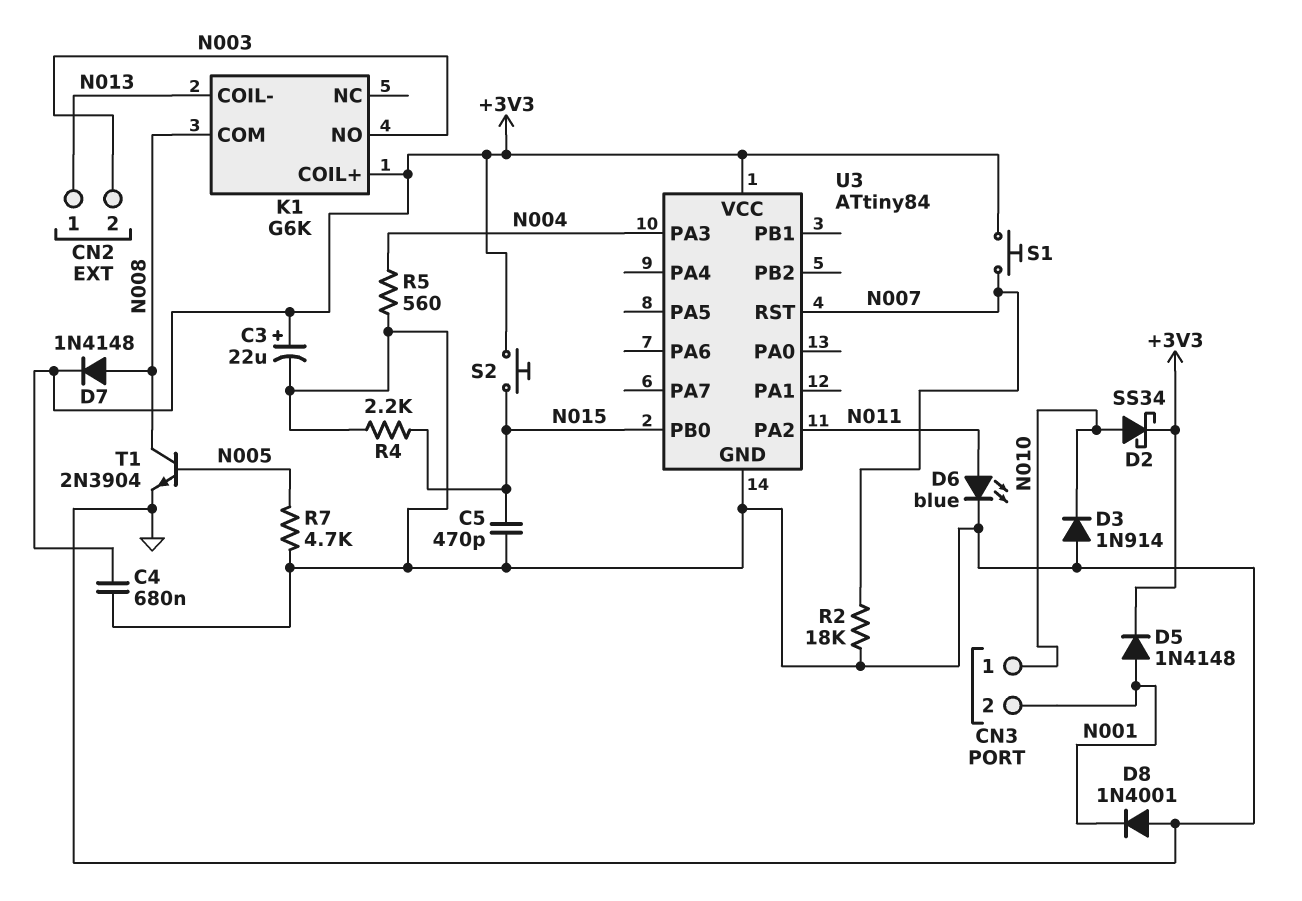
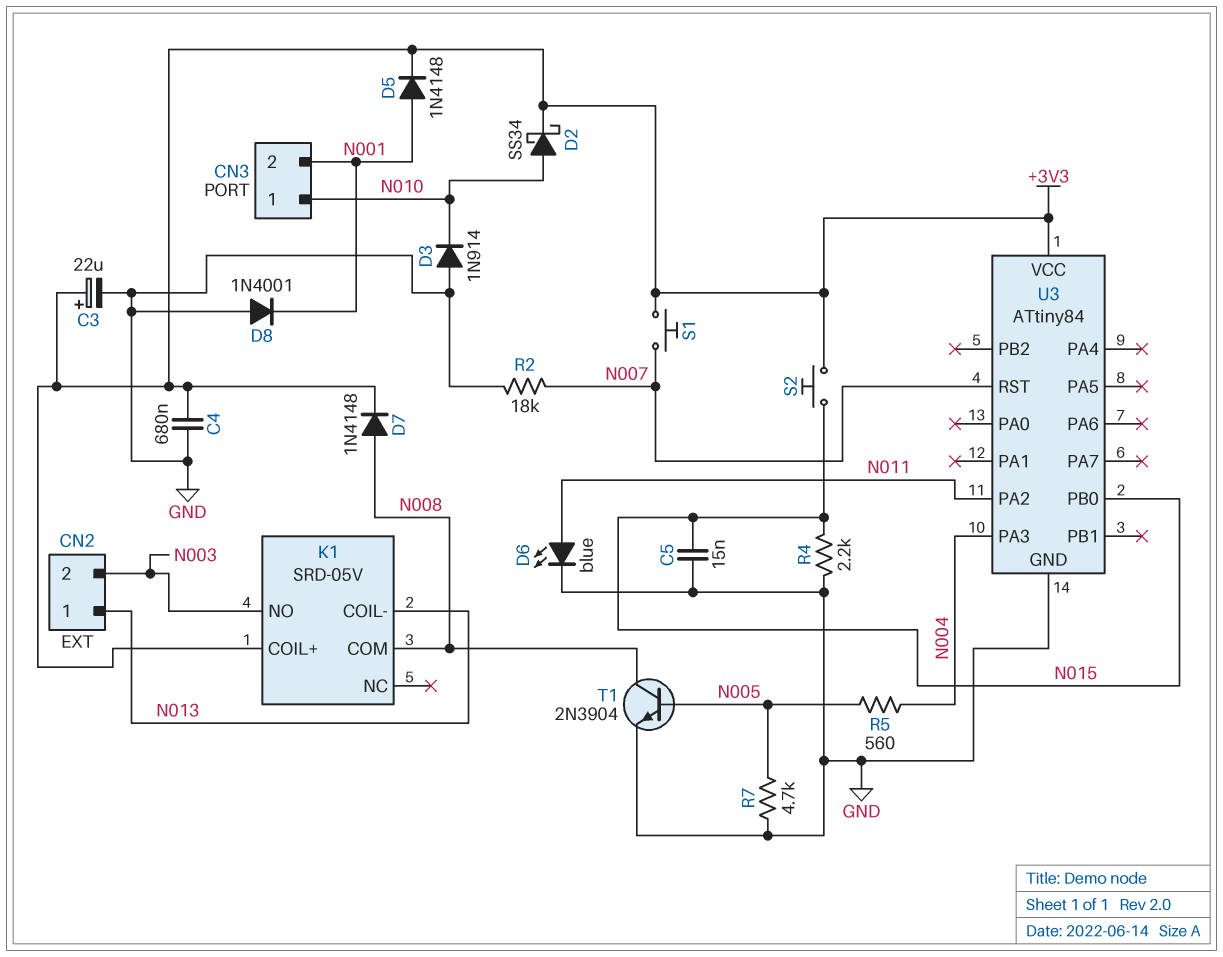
C5: 470pF (GND, N015) -> 15nF (GND, N015)
K1: G6K -> SRD-05V
R5: 560 (GND, N004) -> 560 (N004, N005)

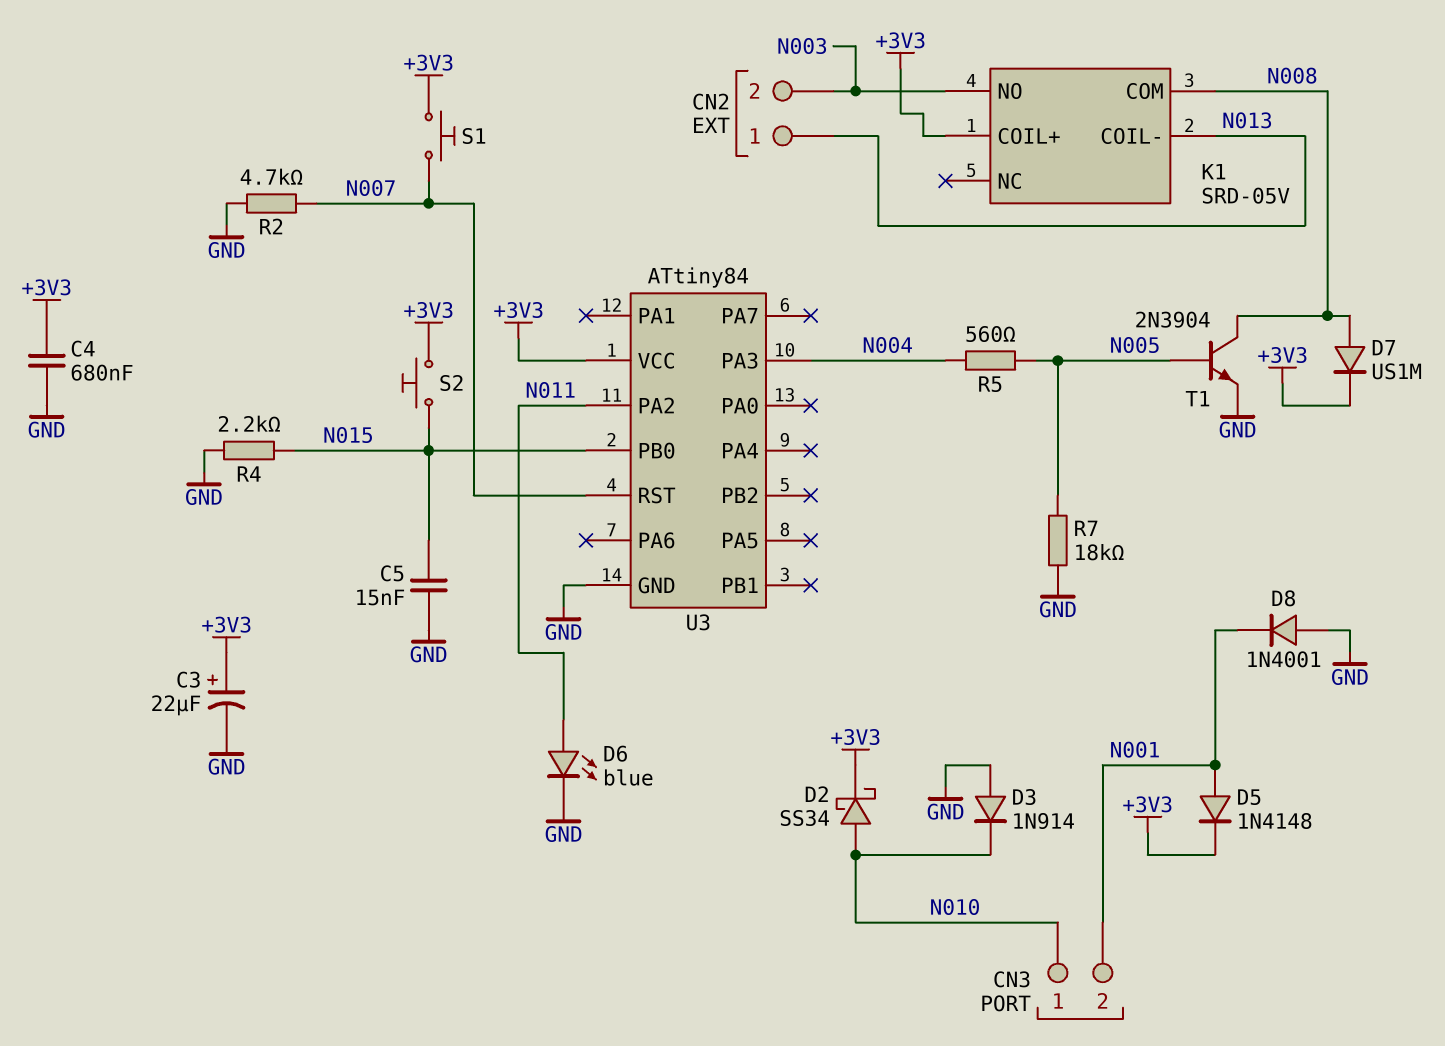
D7: diode 1N4148 (A N008, K +3V3) -> diode US1M (A N008, K +3V3)
R2: 18k (GND, N007) -> 4.7k (GND, N007)
R7: 4.7k (GND, N005) -> 18k (GND, N005)

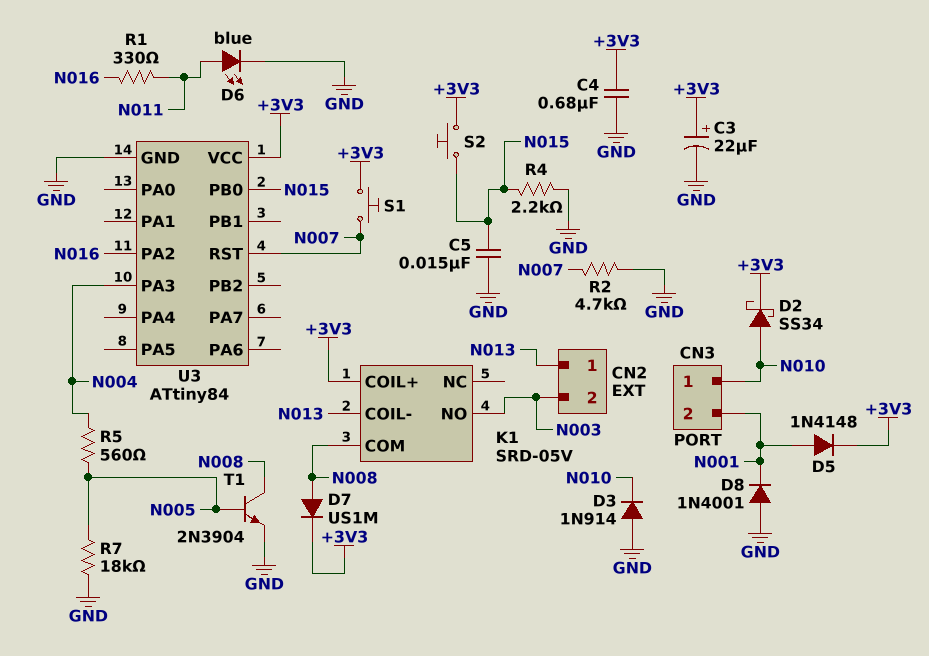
R1: none -> 330 (N011, N016)
U3 pin PA2: N011 -> N016

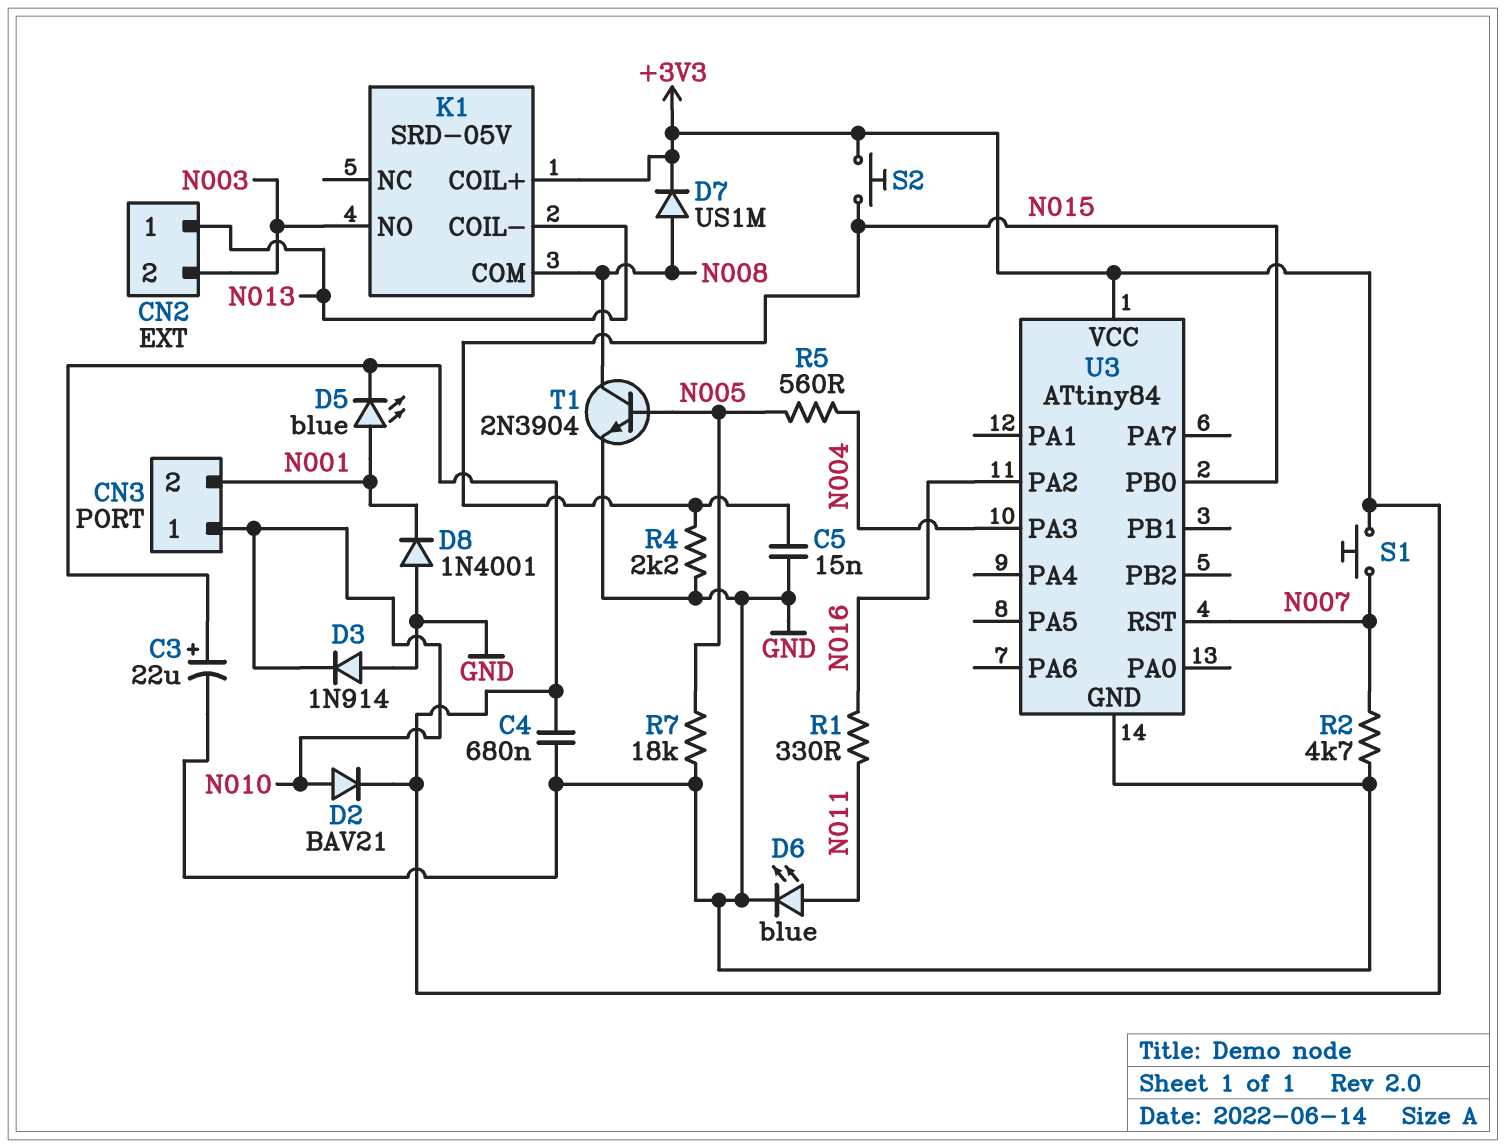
D2: schottky SS34 (A N010, K +3V3) -> diode BAV21 (A N010, K +3V3)
D5: diode 1N4148 (A N001, K +3V3) -> LED blue (A N001, K +3V3)

